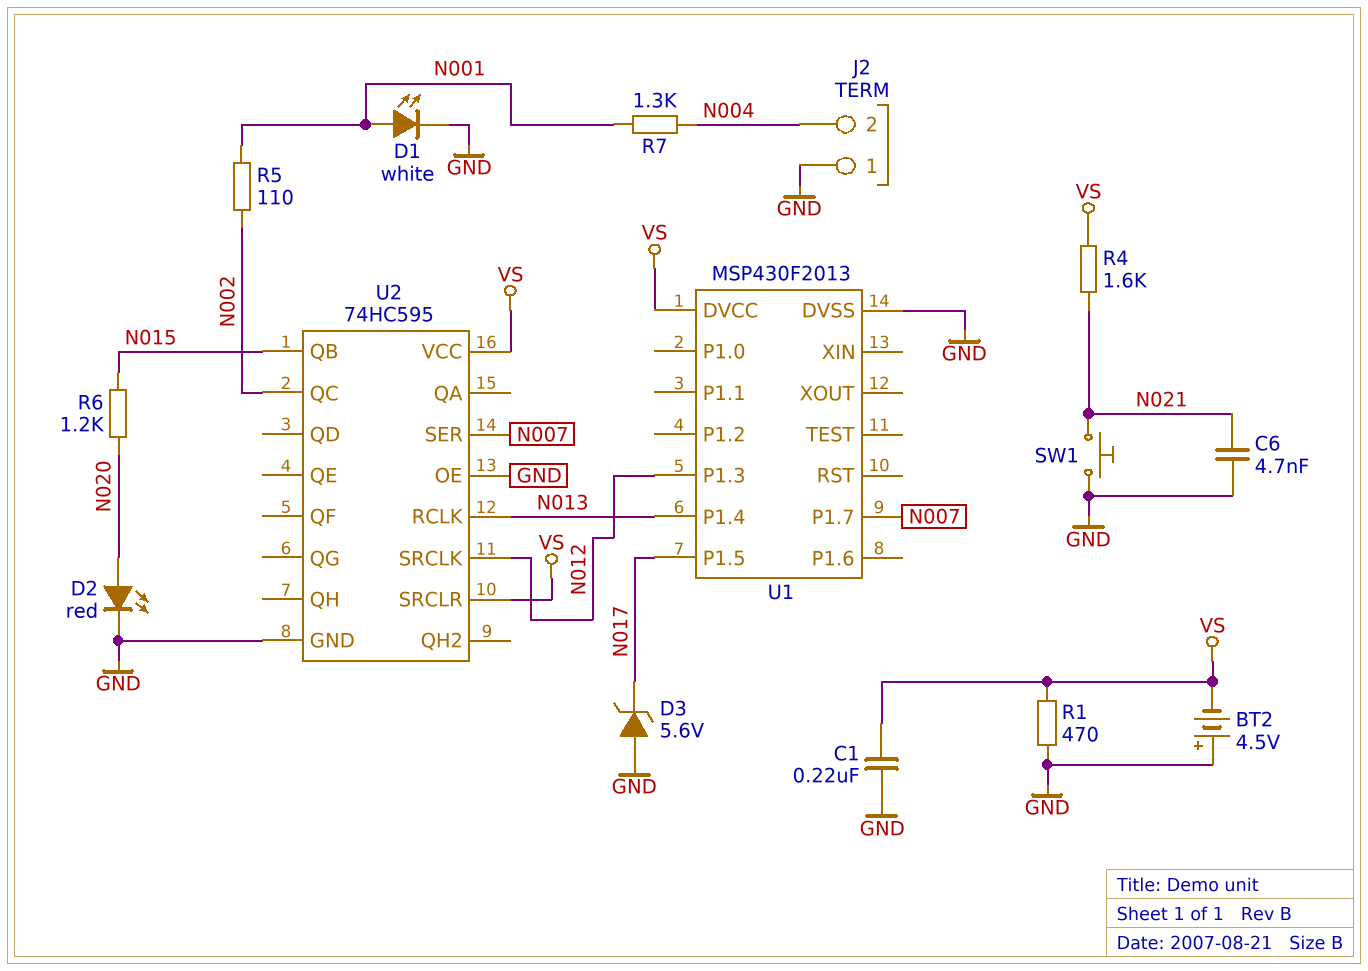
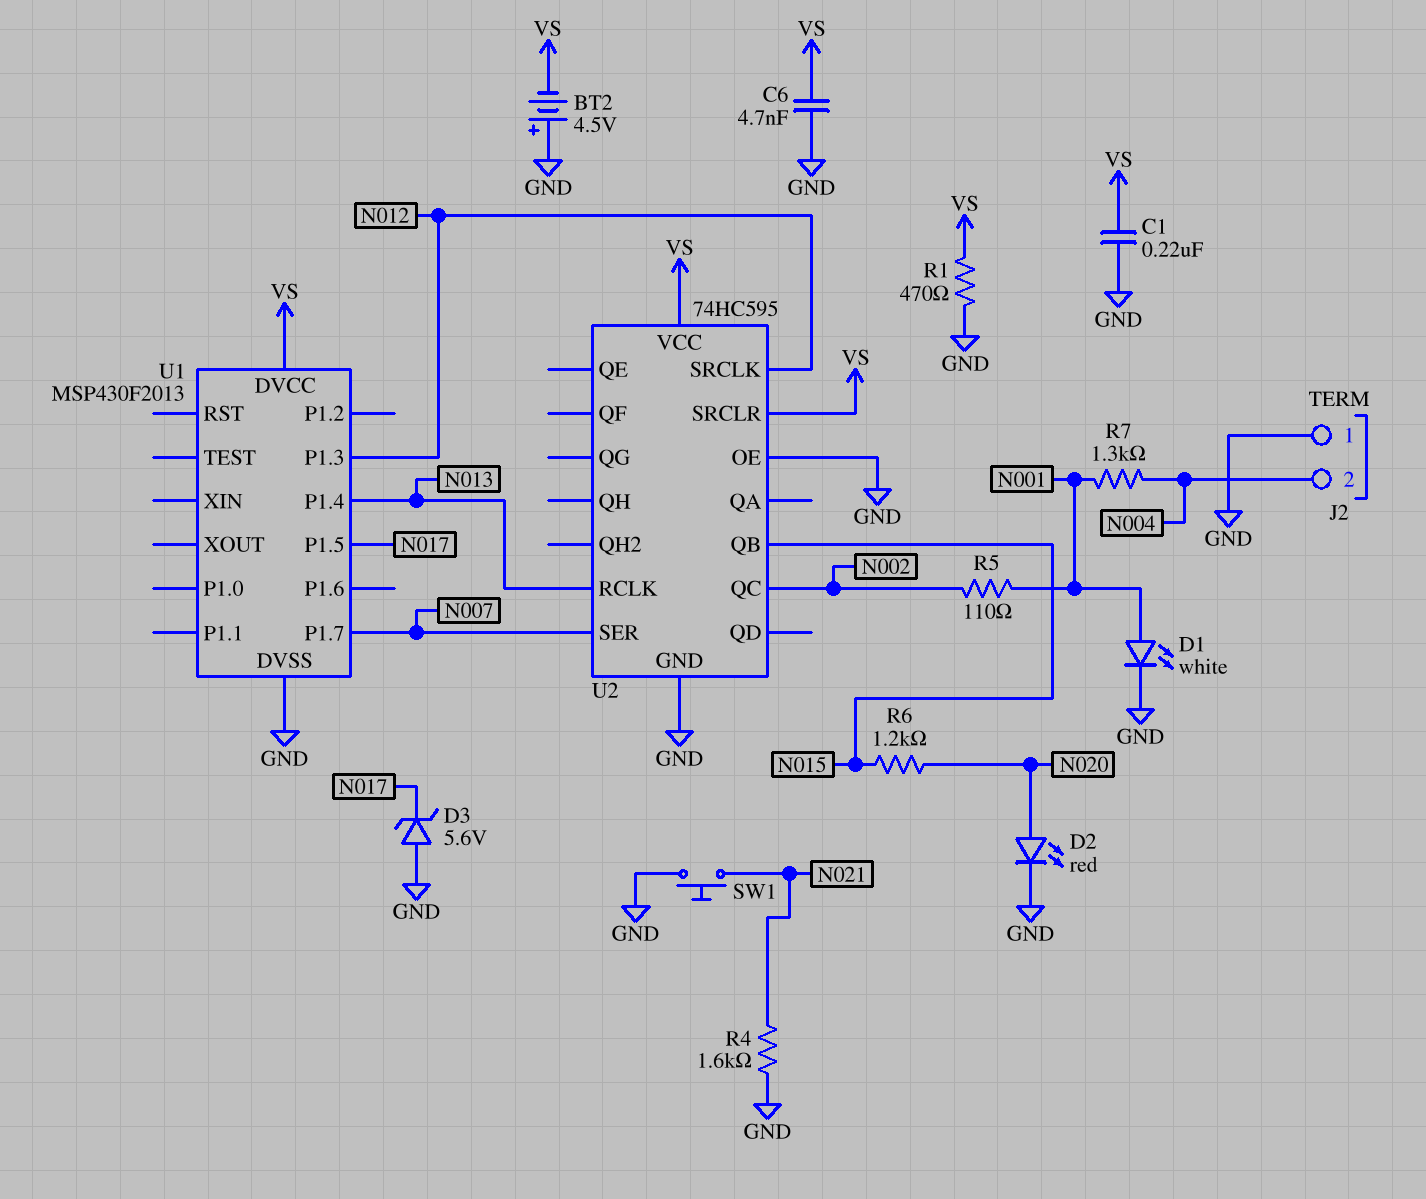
C6: 4.7nF (GND, N021) -> 4.7nF (GND, VS)
R4: 1.6k (N021, VS) -> 1.6k (GND, N021)

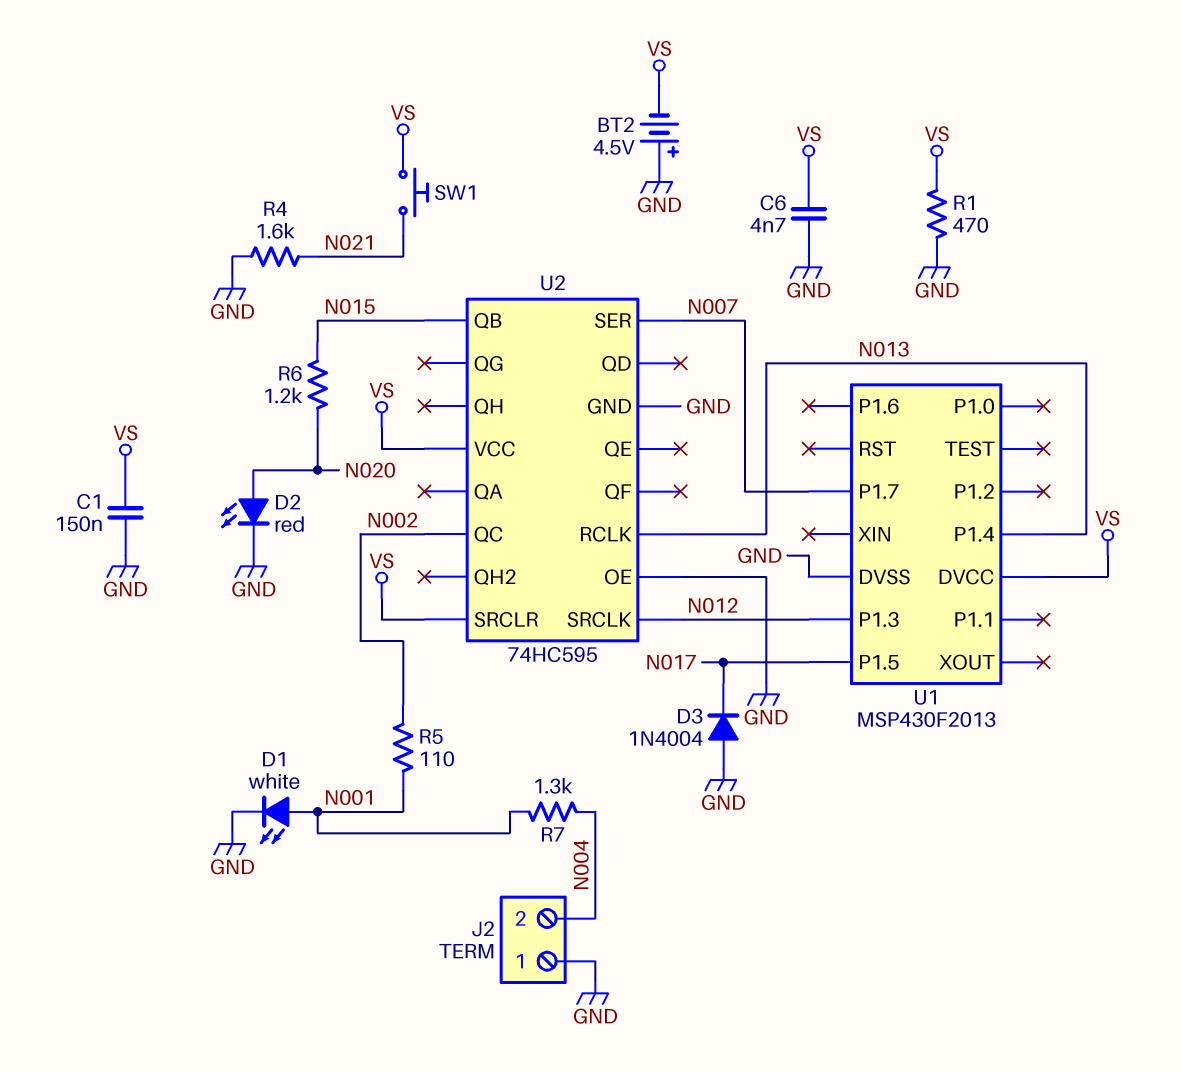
C1: 220nF (GND, VS) -> 150nF (GND, VS)
D3: zener 5.6V (A GND, K N017) -> diode 1N4004 (A GND, K N017)
SW1: button (GND, N021) -> button (N021, VS)

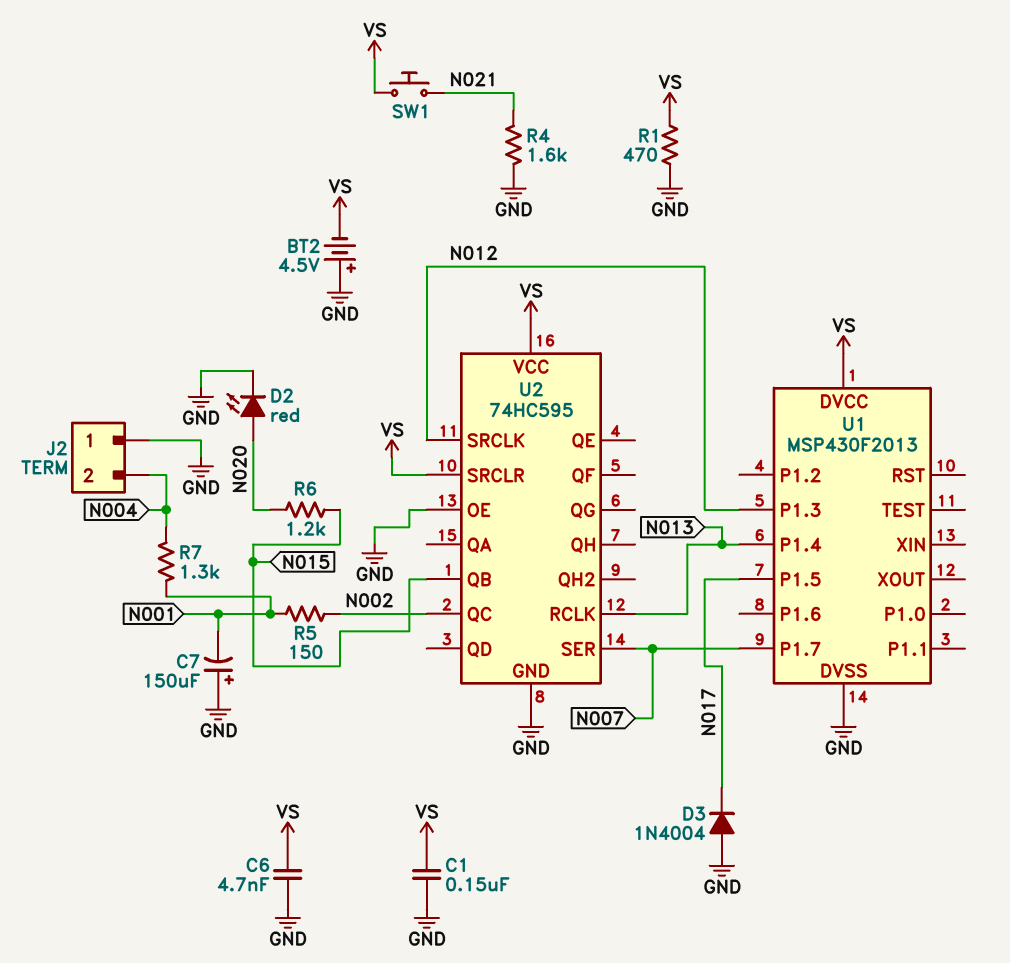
C7: none -> 150uF (plus GND, minus N001)
D1: LED white (A N001, K GND) -> none
R5: 110 (N001, N002) -> 150 (N001, N002)

